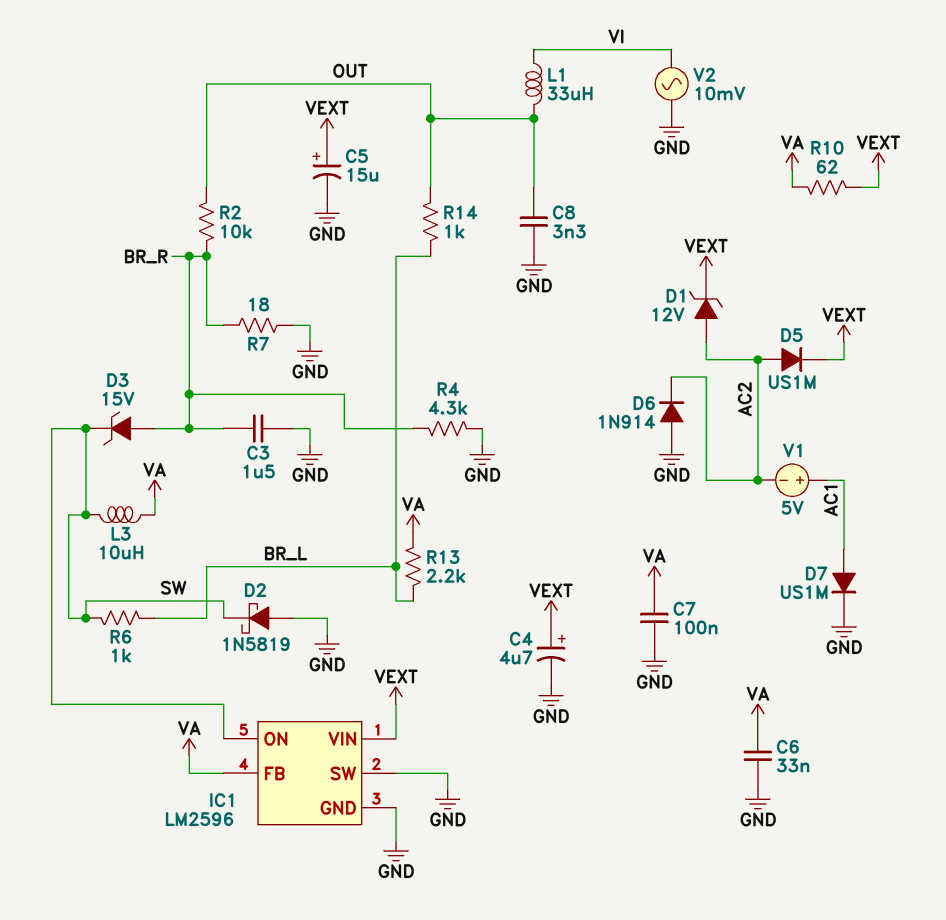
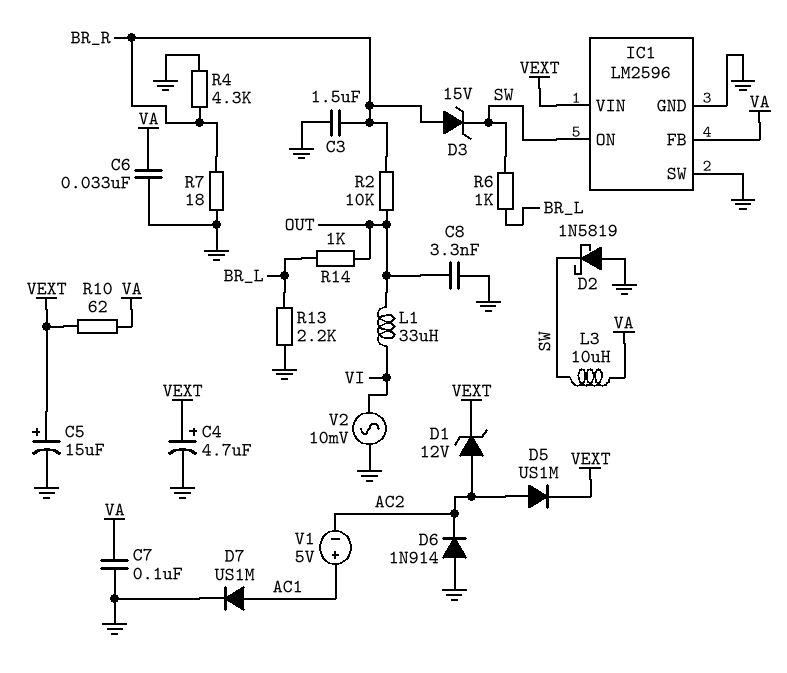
R13: 2.2k (BR_L, VA) -> 2.2k (BR_L, GND)

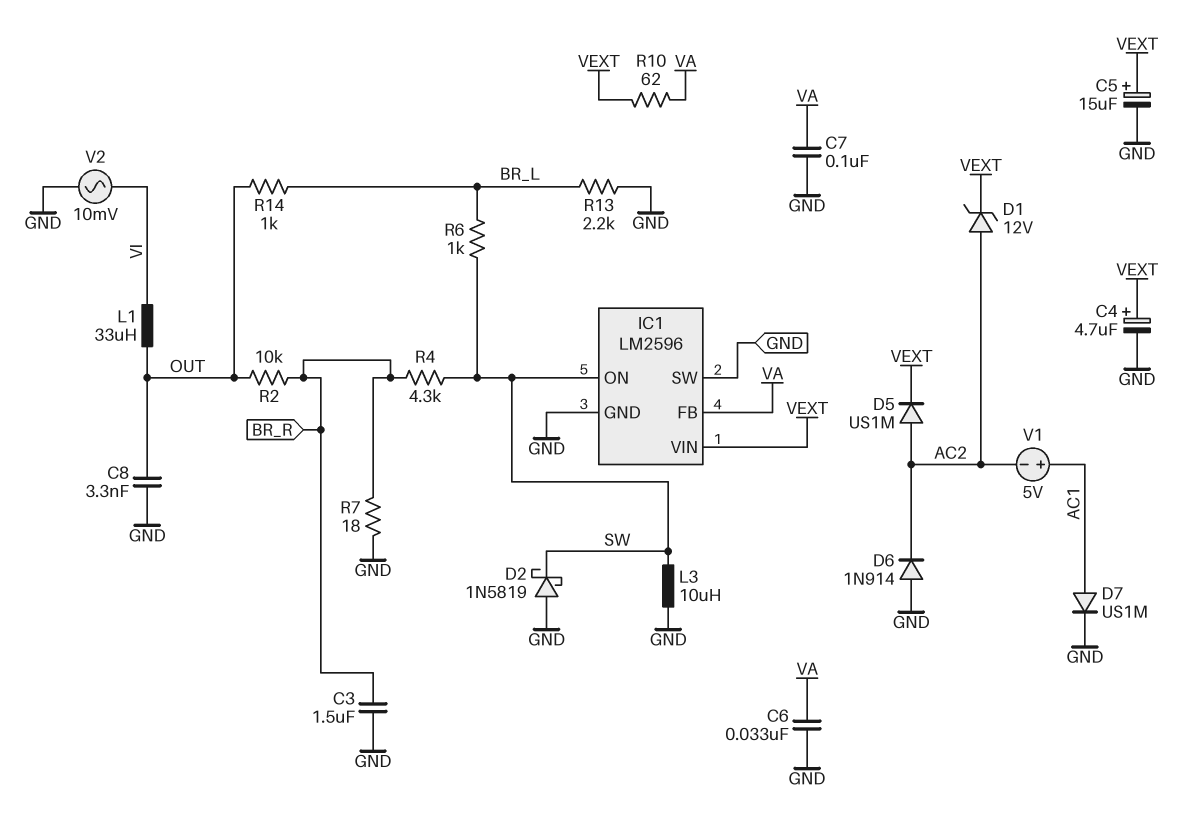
D3: zener 15V (A BR_R, K SW) -> none
L3: 10uH (SW, VA) -> 10uH (GND, SW)
R4: 4.3k (BR_R, GND) -> 4.3k (BR_R, SW)

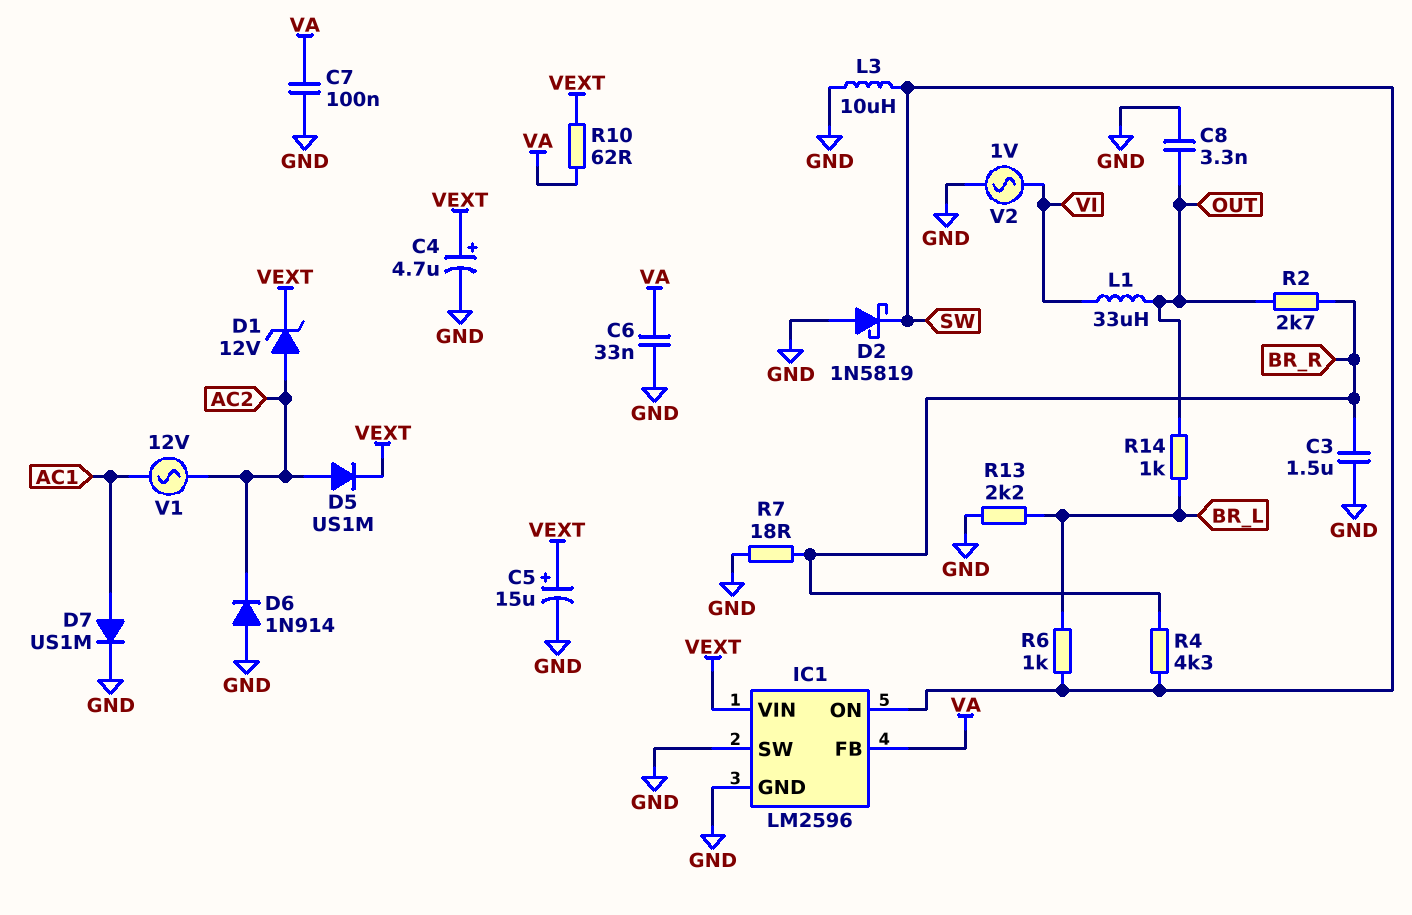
R2: 10k (BR_R, OUT) -> 2.7k (BR_R, OUT)
V1: 5V (plus AC1, minus AC2) -> AC 12V (AC1, AC2)
V2: AC 10mV (GND, VI) -> AC 1V (GND, VI)

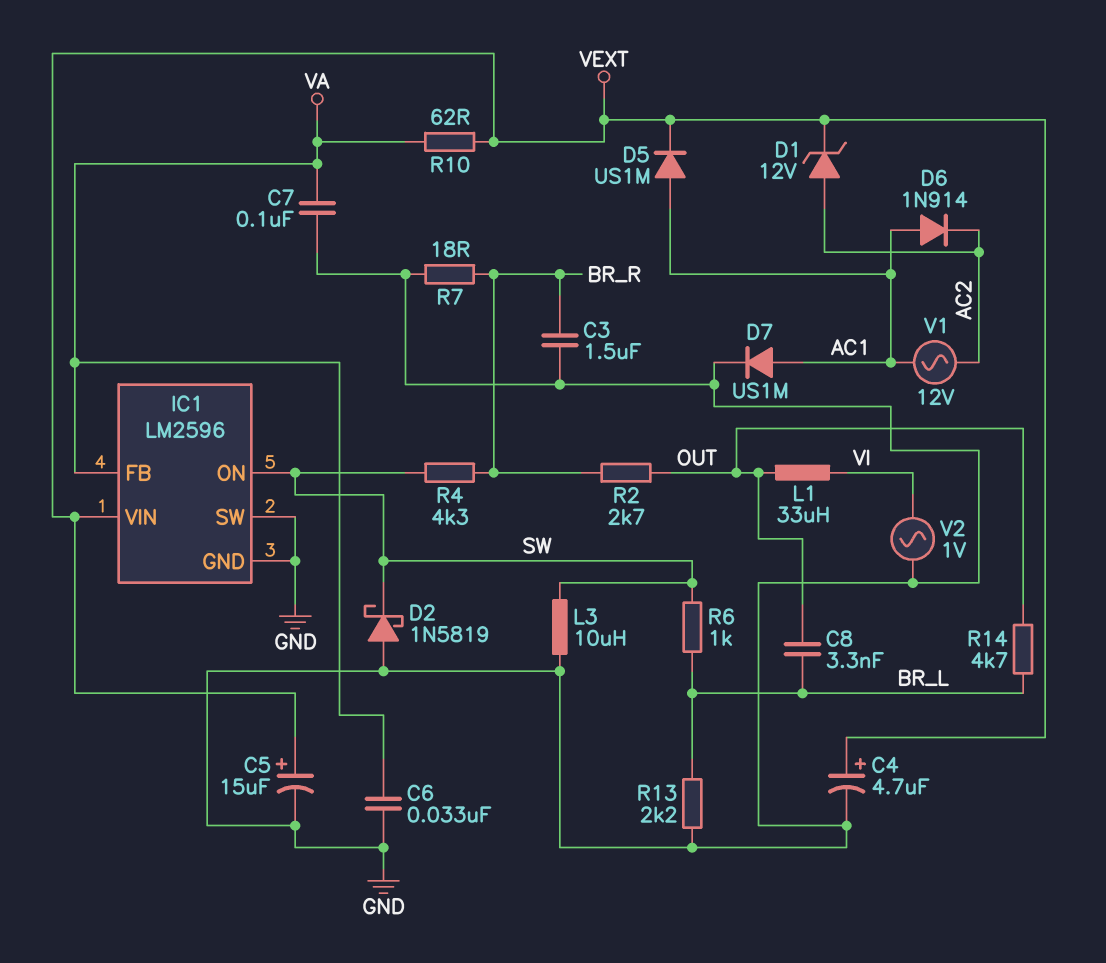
C8: 3.3nF (GND, OUT) -> 3.3nF (BR_L, OUT)
D5: diode US1M (A AC2, K VEXT) -> diode US1M (A AC1, K VEXT)
D6: diode 1N914 (A GND, K AC2) -> diode 1N914 (A AC1, K AC2)
R14: 1k (BR_L, OUT) -> 4.7k (BR_L, OUT)

